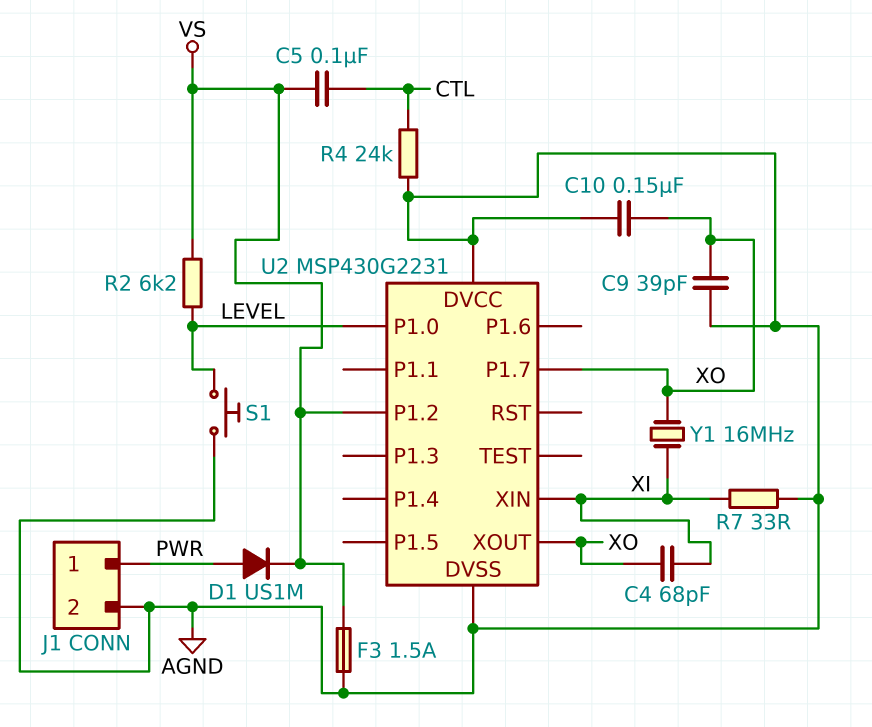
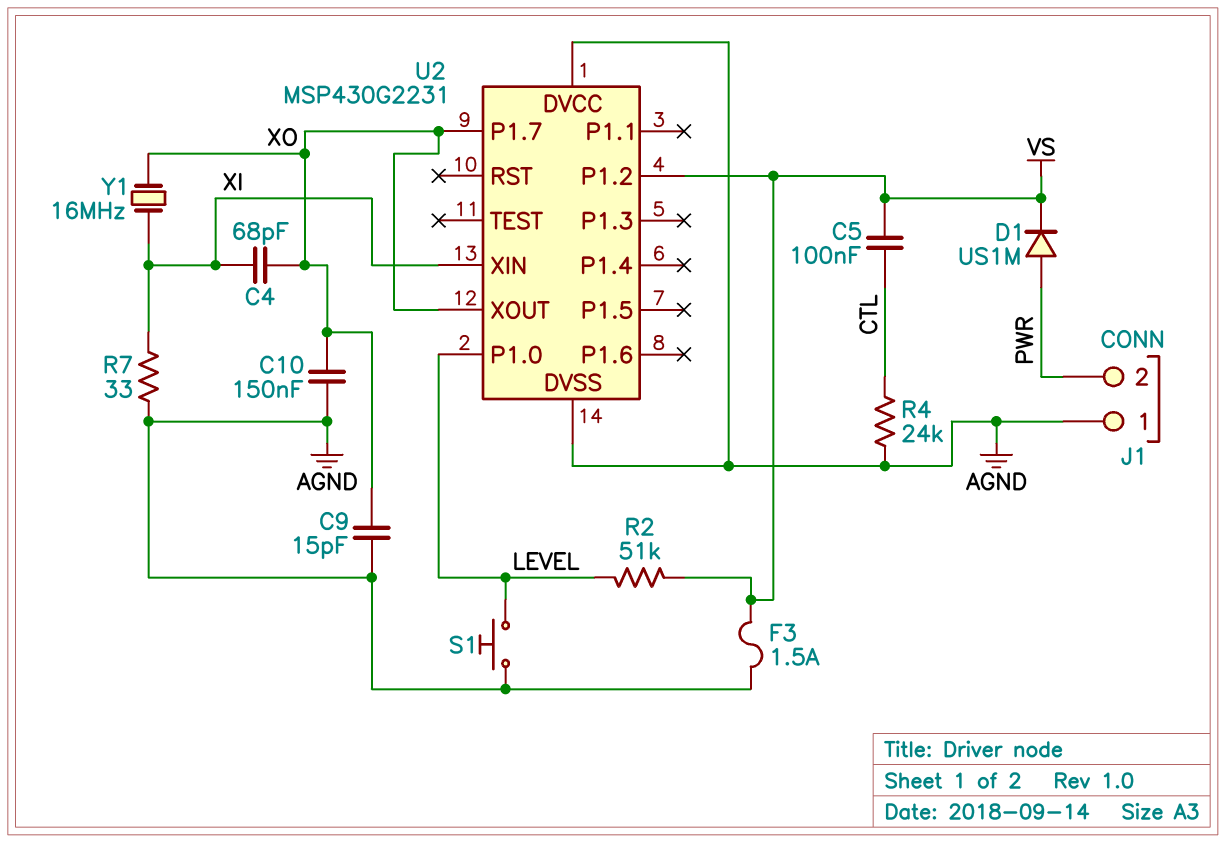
C9: 39pF (AGND, XO) -> 15pF (AGND, XO)
J1 pin 1: PWR -> AGND
J1 pin 2: AGND -> PWR
R2: 6.2k (LEVEL, VS) -> 51k (LEVEL, VS)

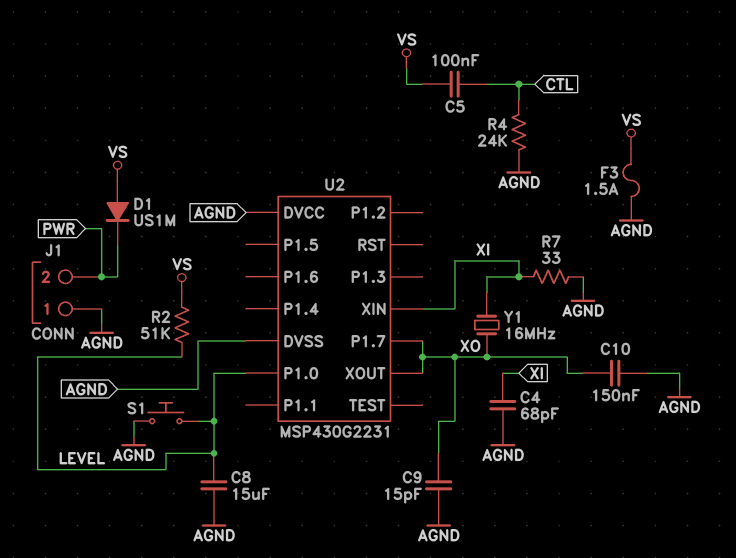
C4: 68pF (XI, XO) -> 68pF (AGND, XI)
C8: none -> 15uF (AGND, LEVEL)
D1: diode US1M (A PWR, K VS) -> diode US1M (A VS, K PWR)
U2 pin P1.2: VS -> none

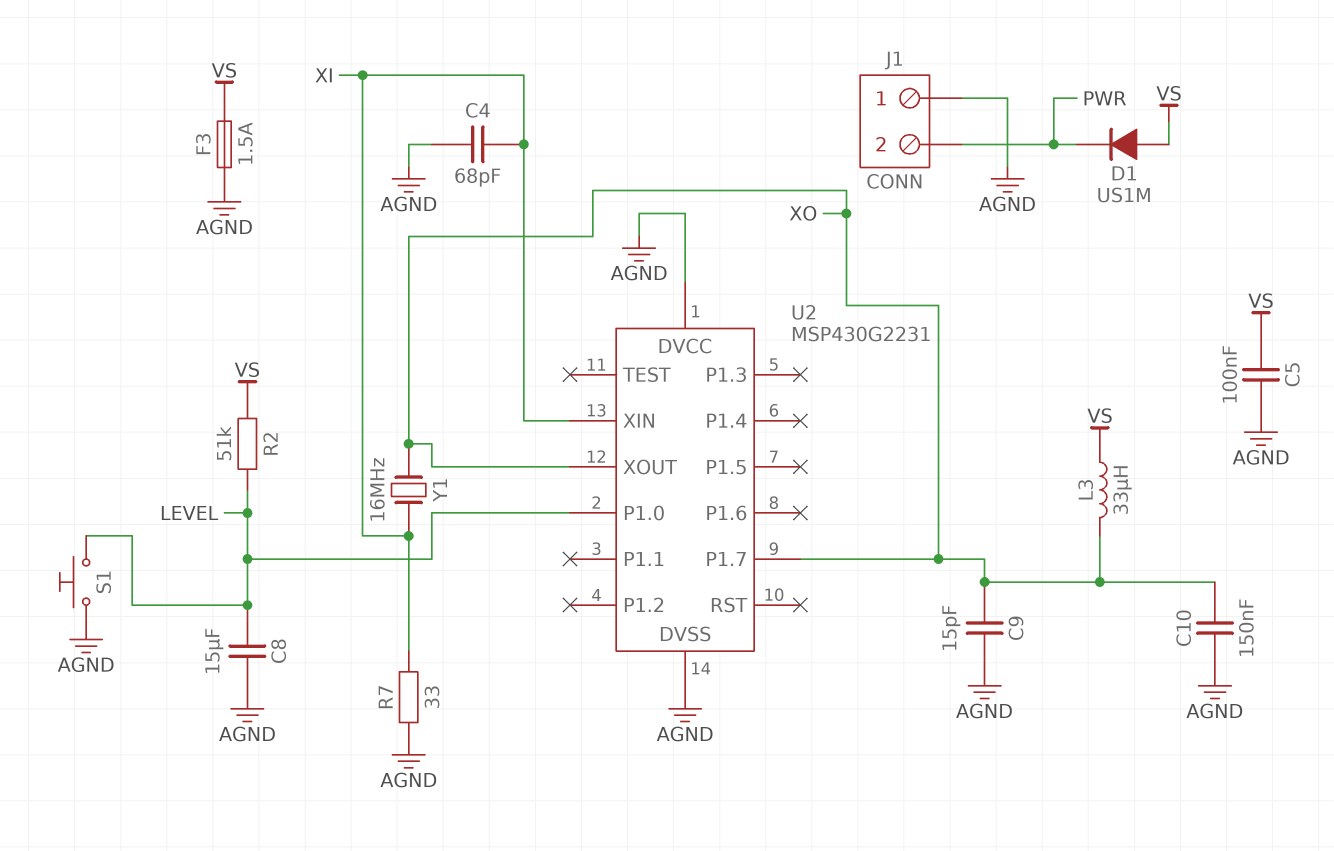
C5: 100nF (CTL, VS) -> 100nF (AGND, VS)
L3: none -> 33uH (VS, XO)
R4: 24k (AGND, CTL) -> none

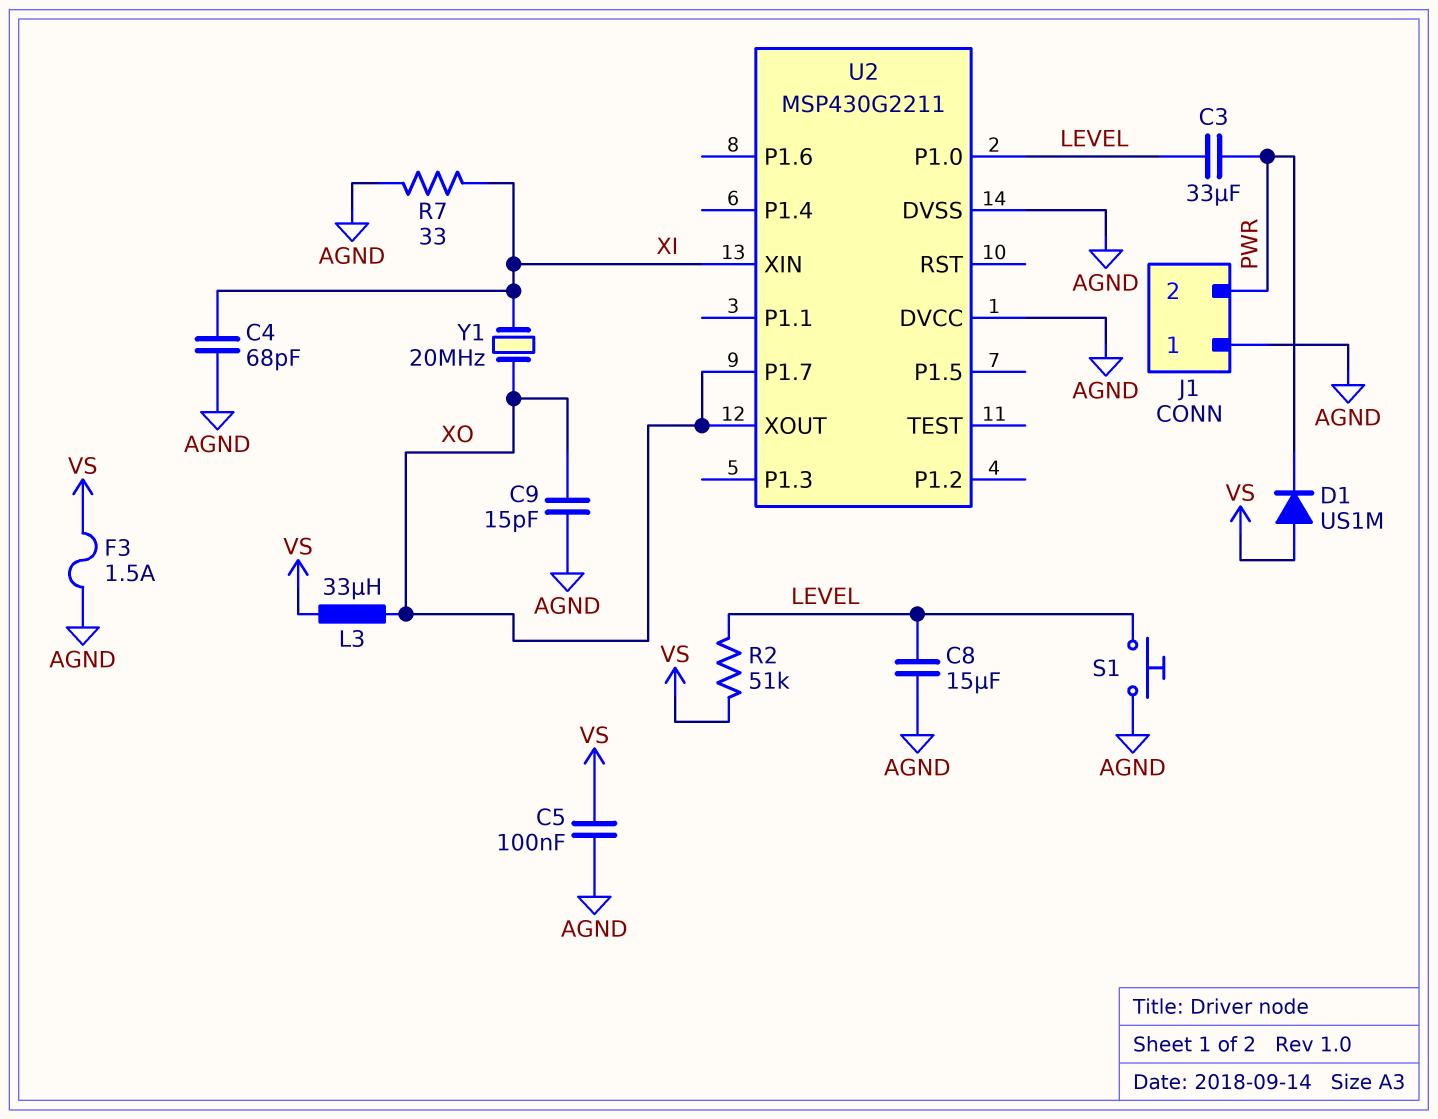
C3: none -> 33uF (LEVEL, PWR)
C10: 150nF (AGND, XO) -> none
U2: MSP430G2231 -> MSP430G2211
Y1: 16MHz (XI, XO) -> 20MHz (XI, XO)

